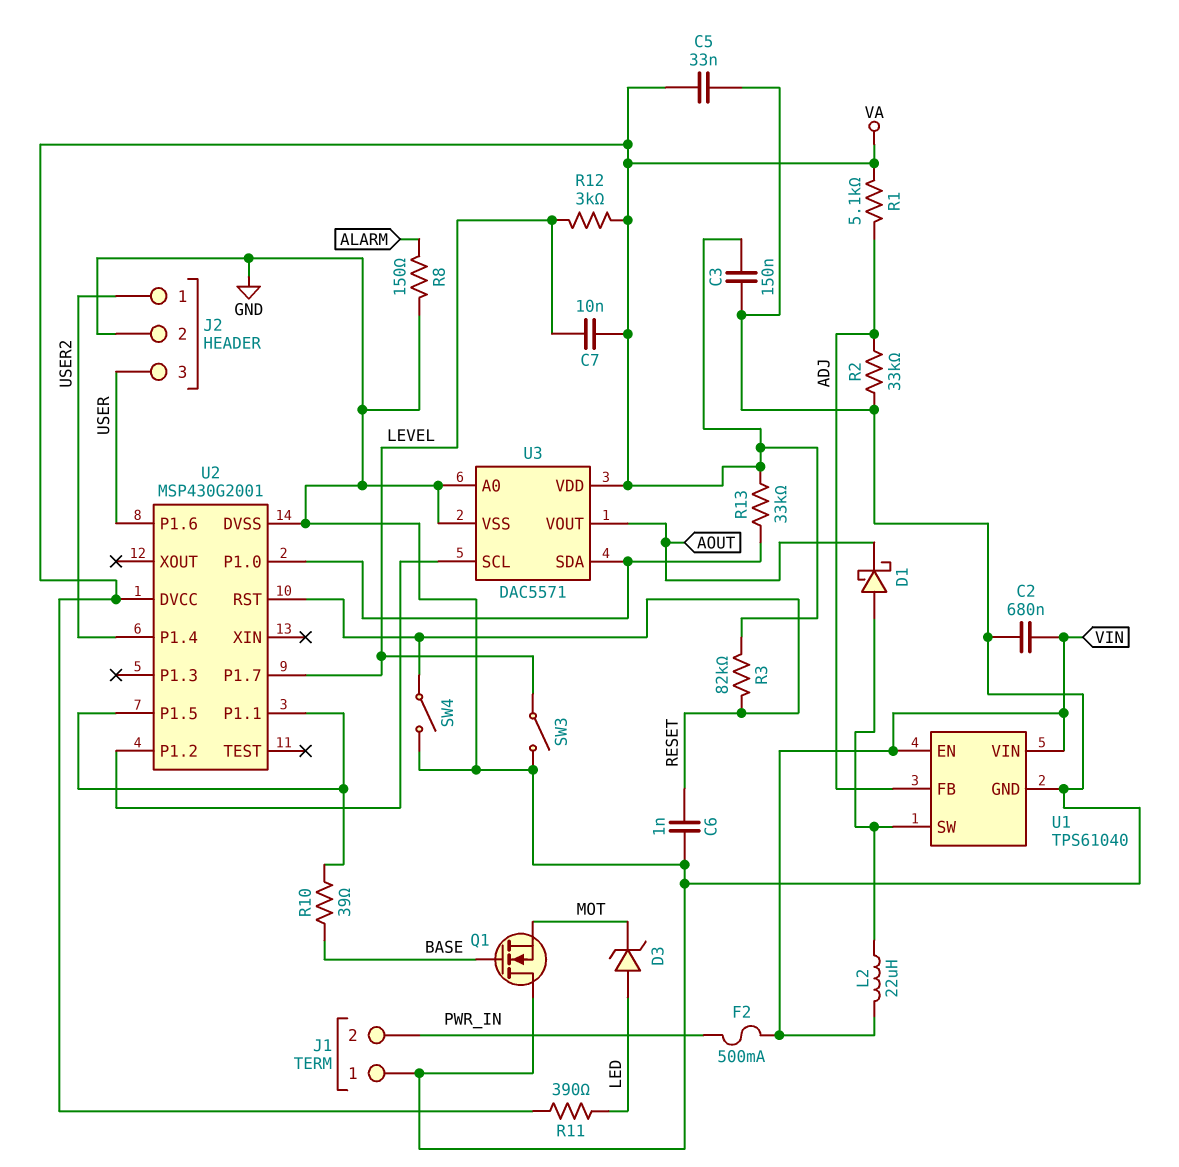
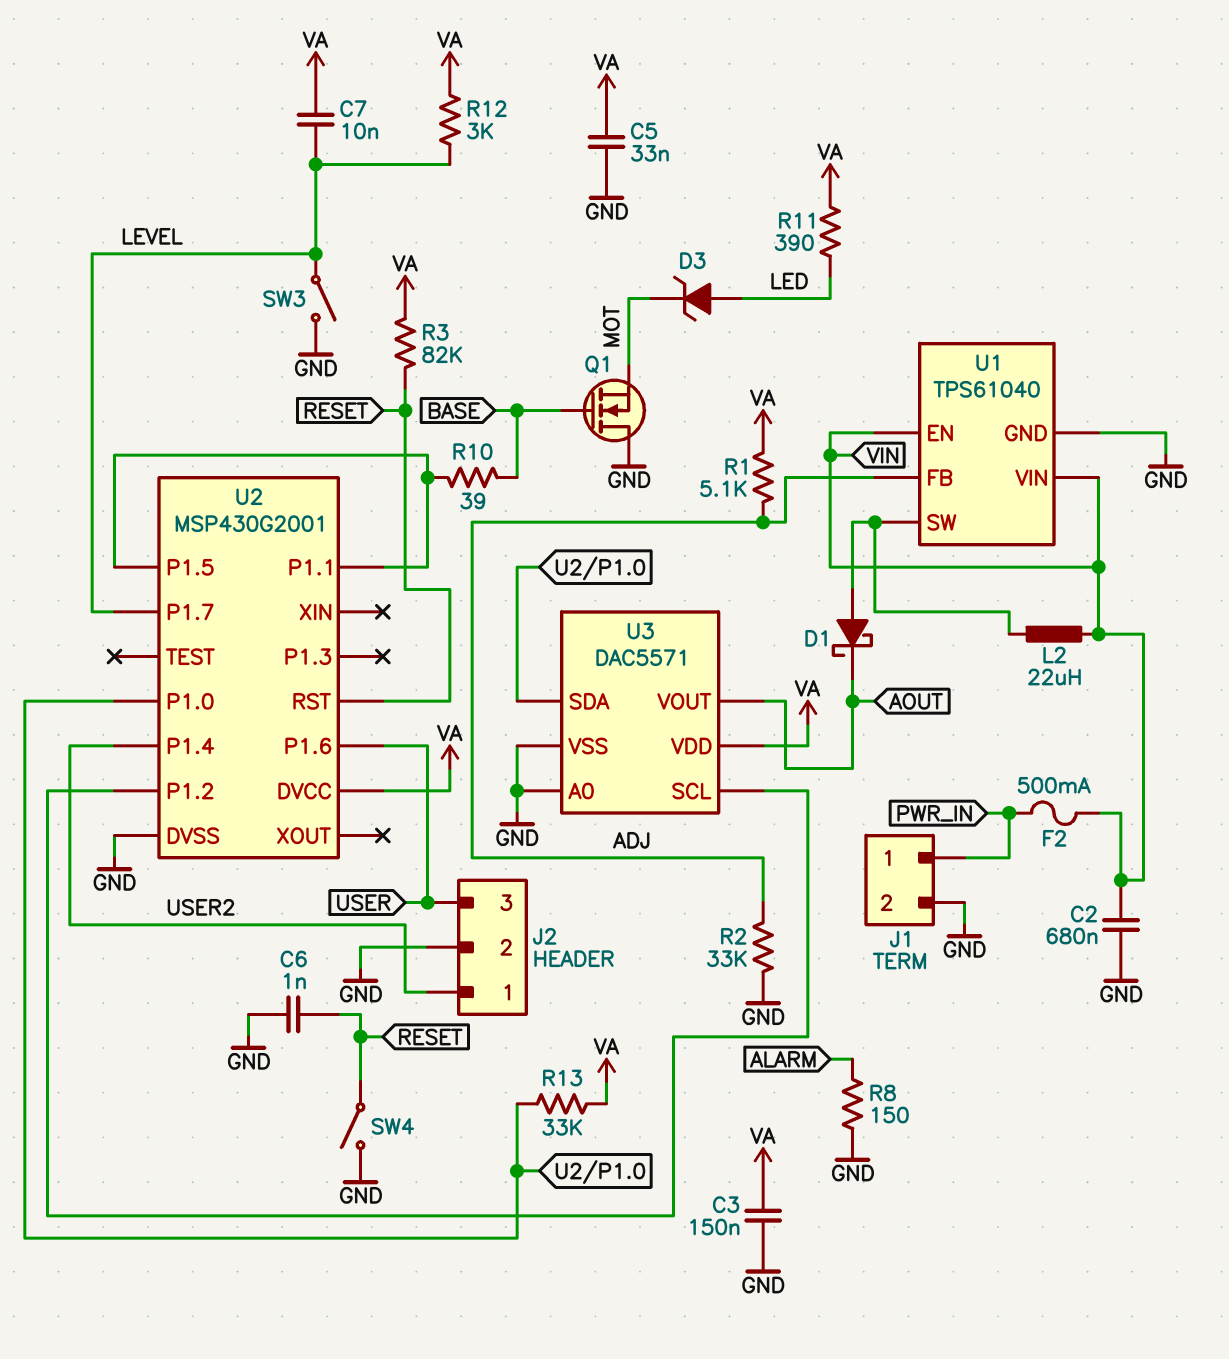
J1 pin 1: GND -> PWR_IN
J1 pin 2: PWR_IN -> GND

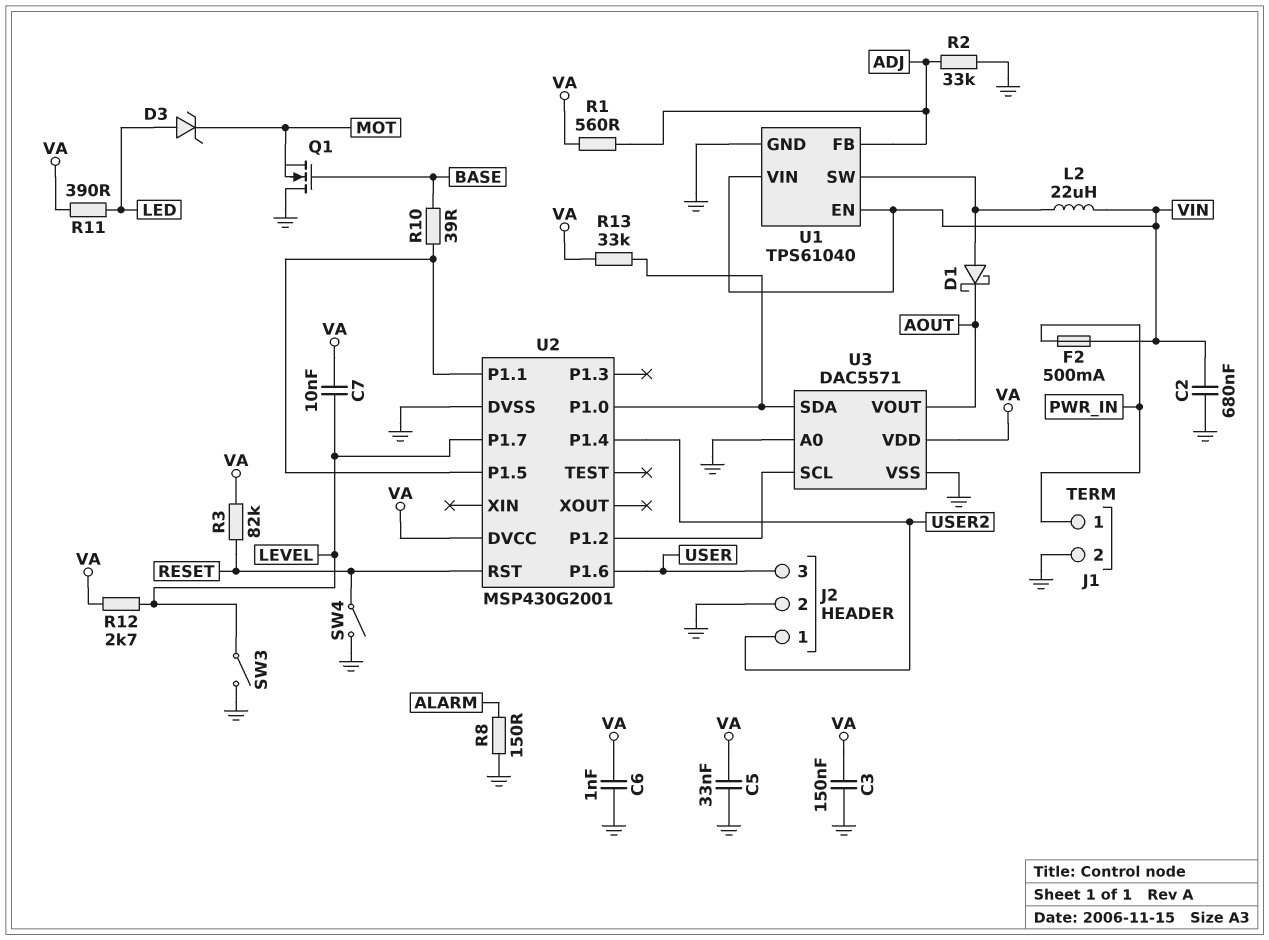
C6: 1nF (GND, RESET) -> 1nF (GND, VA)
R1: 5.1k (ADJ, VA) -> 560 (ADJ, VA)
R12: 3k (LEVEL, VA) -> 2.7k (LEVEL, VA)

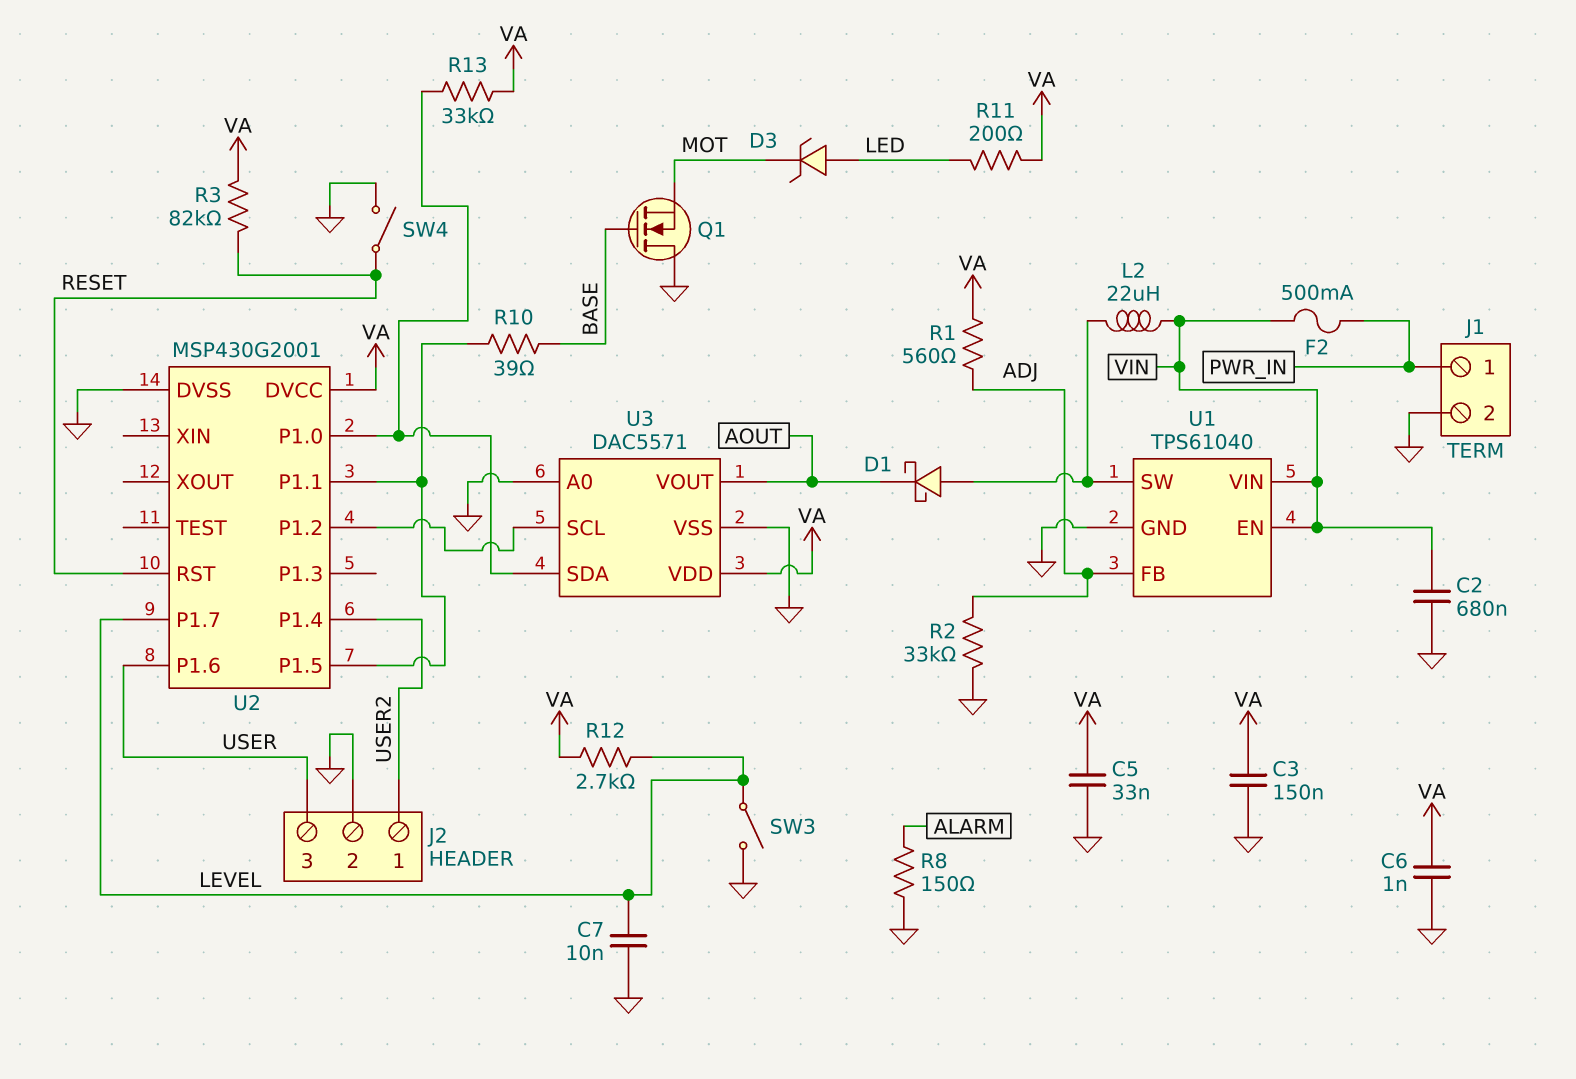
C7: 10nF (LEVEL, VA) -> 10nF (GND, LEVEL)
R11: 390 (LED, VA) -> 200 (LED, VA)

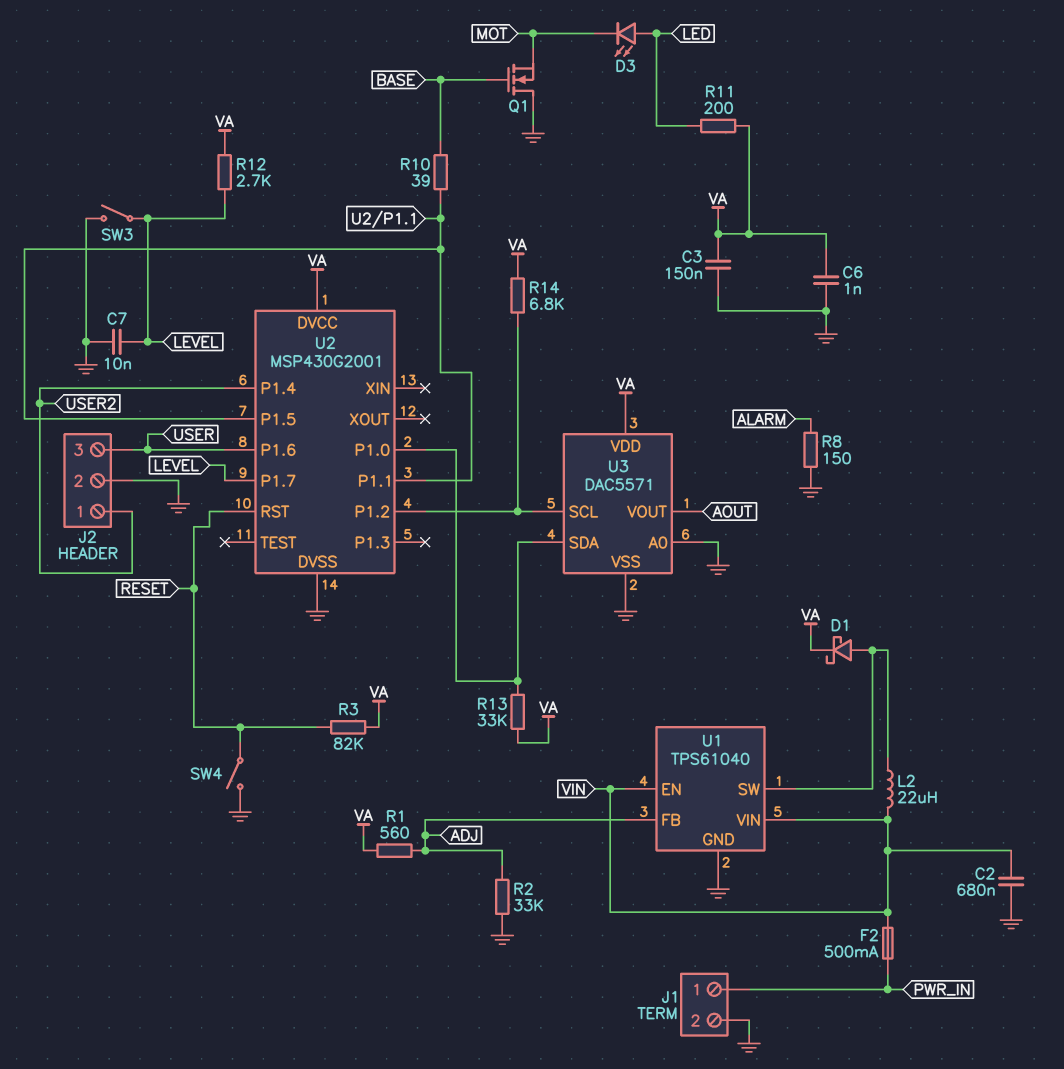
C5: 33nF (GND, VA) -> none
D1: schottky (A U1/SW, K AOUT) -> schottky (A U1/SW, K VA)
D3: zener (A LED, K MOT) -> LED (A LED, K MOT)
R14: none -> 6.8k (U2/P1.2, VA)

